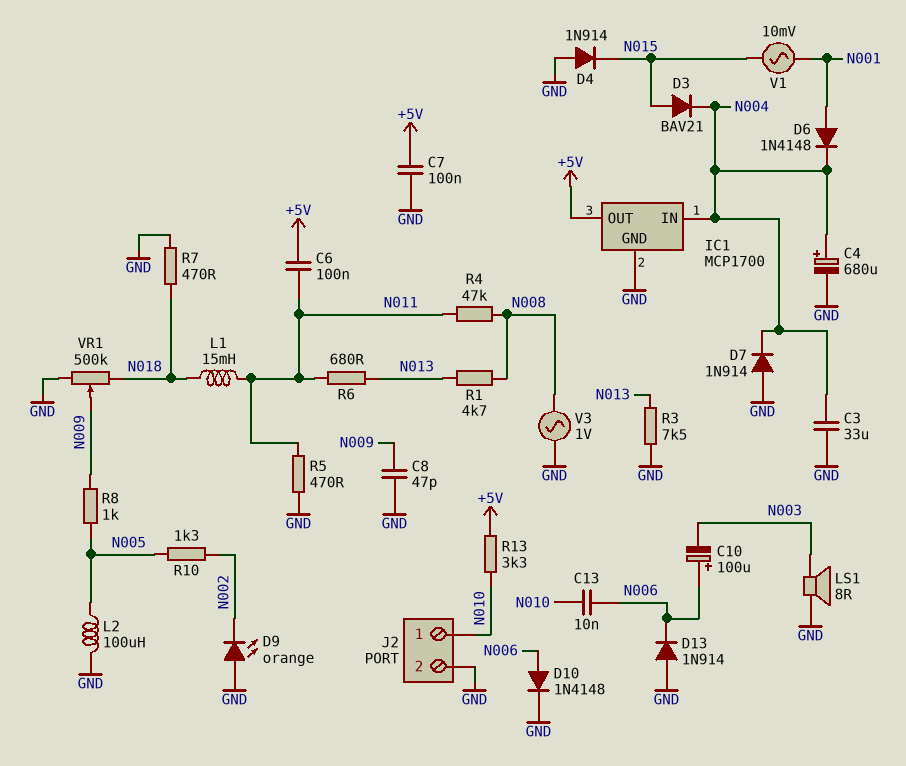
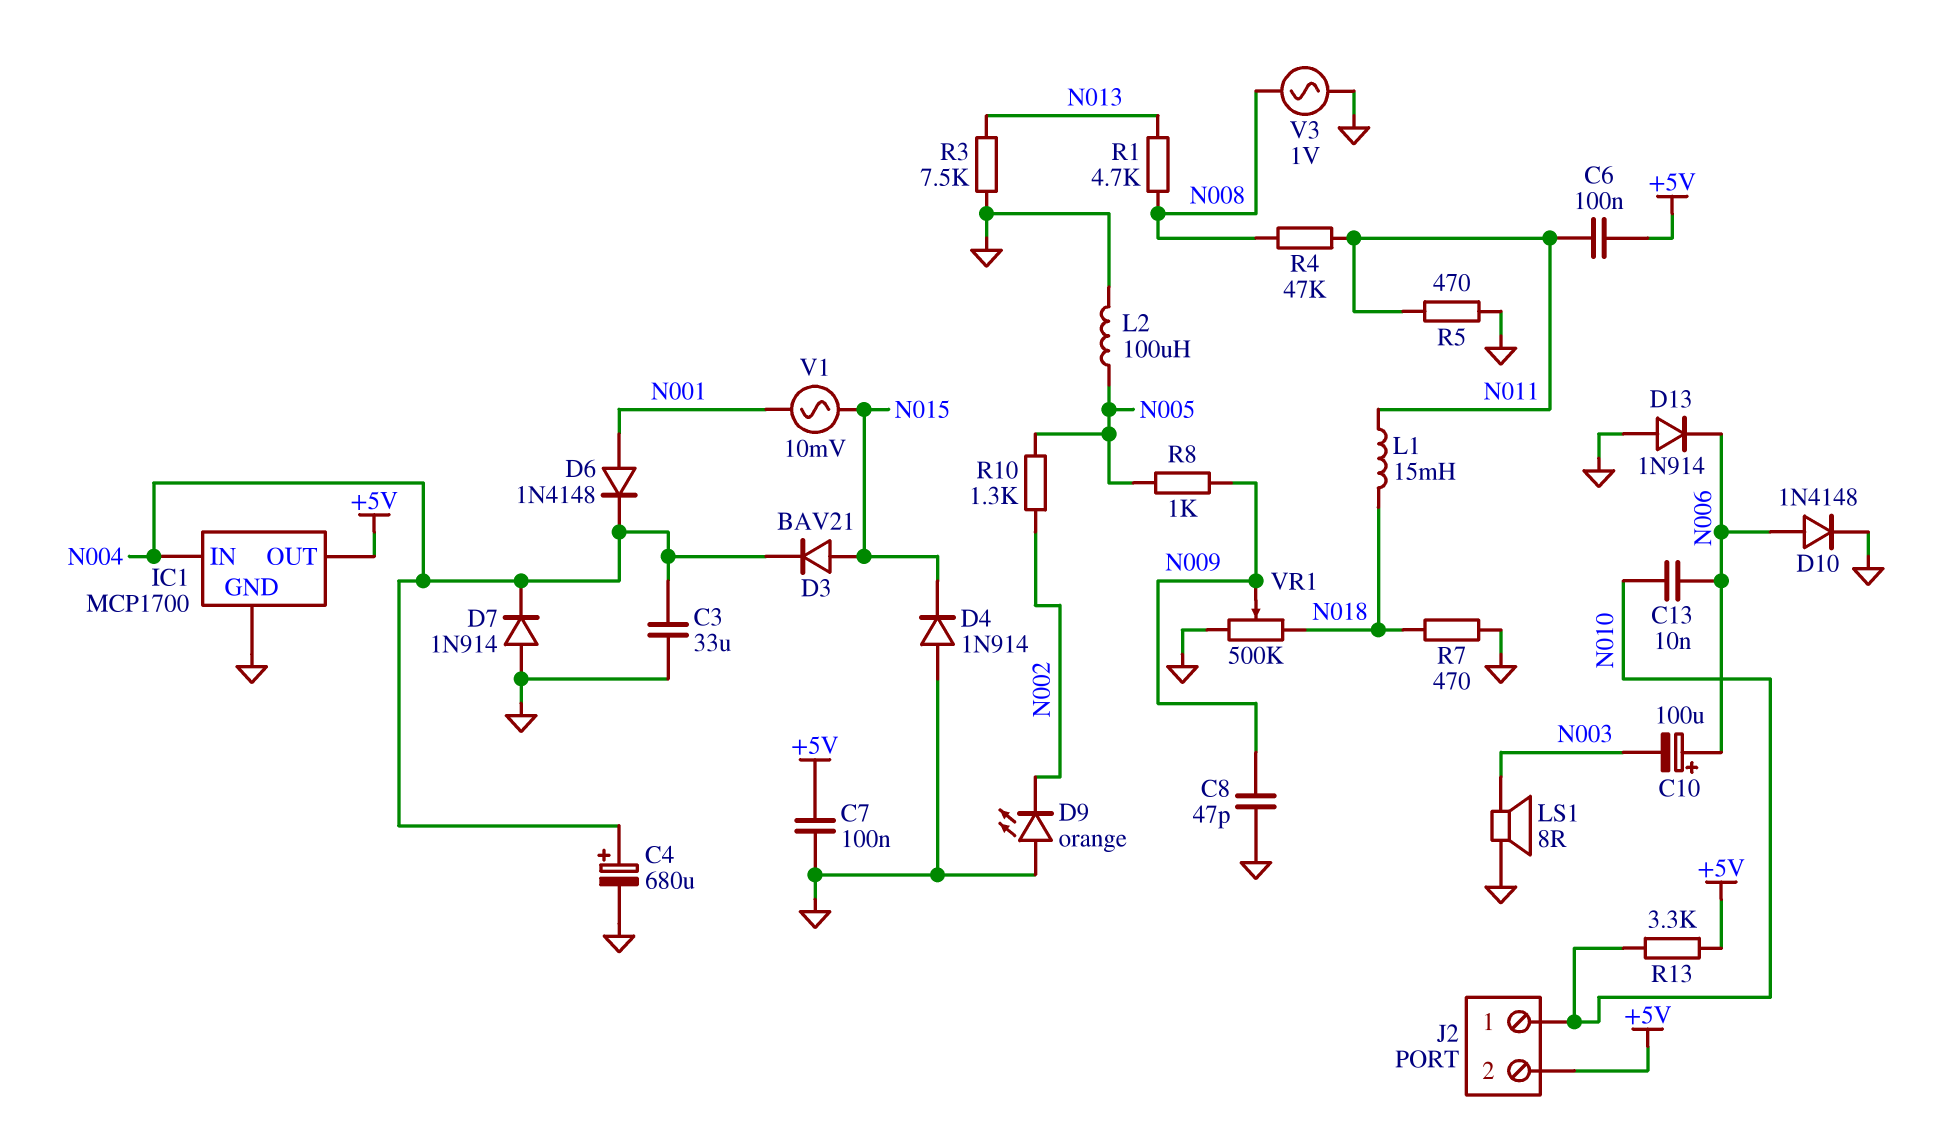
J2 pin 2: GND -> +5V
R6: 680 (N011, N013) -> none

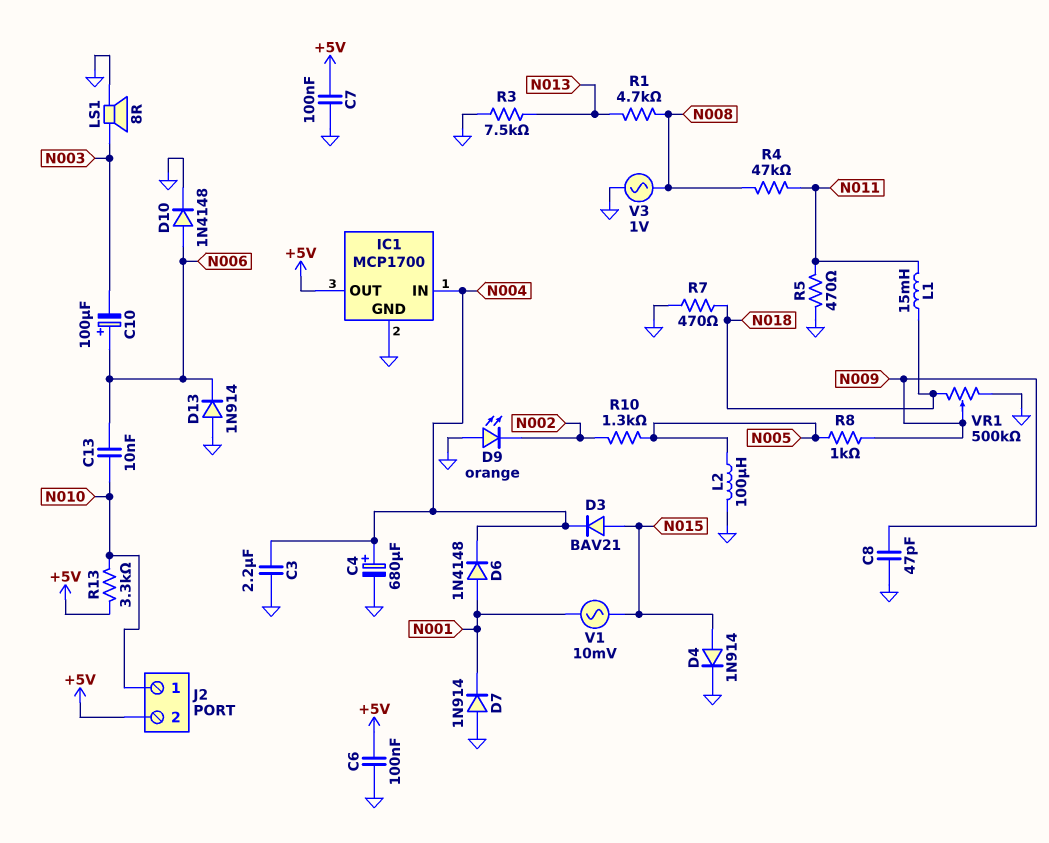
C3: 33uF (GND, N004) -> 2.2uF (GND, N004)
C6: 100nF (+5V, N011) -> 100nF (+5V, GND)
D4: diode 1N914 (A GND, K N015) -> diode 1N914 (A N015, K GND)
D7: diode 1N914 (A GND, K N004) -> diode 1N914 (A GND, K N001)

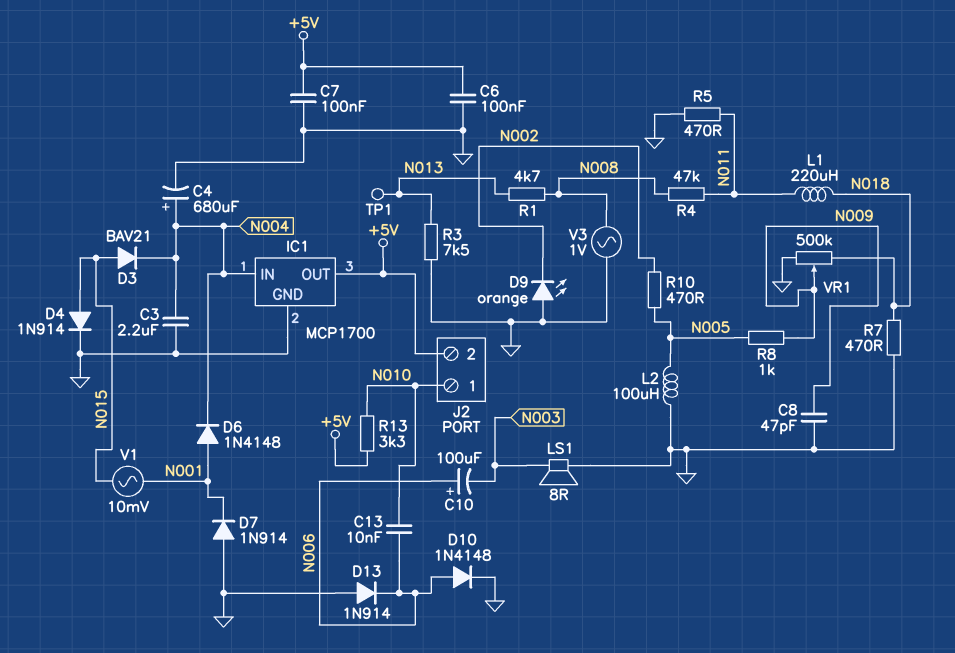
L1: 15mH (N011, N018) -> 220uH (N011, N018)
R10: 1.3k (N002, N005) -> 470 (N002, N005)
TP1: none -> test point (N013)

